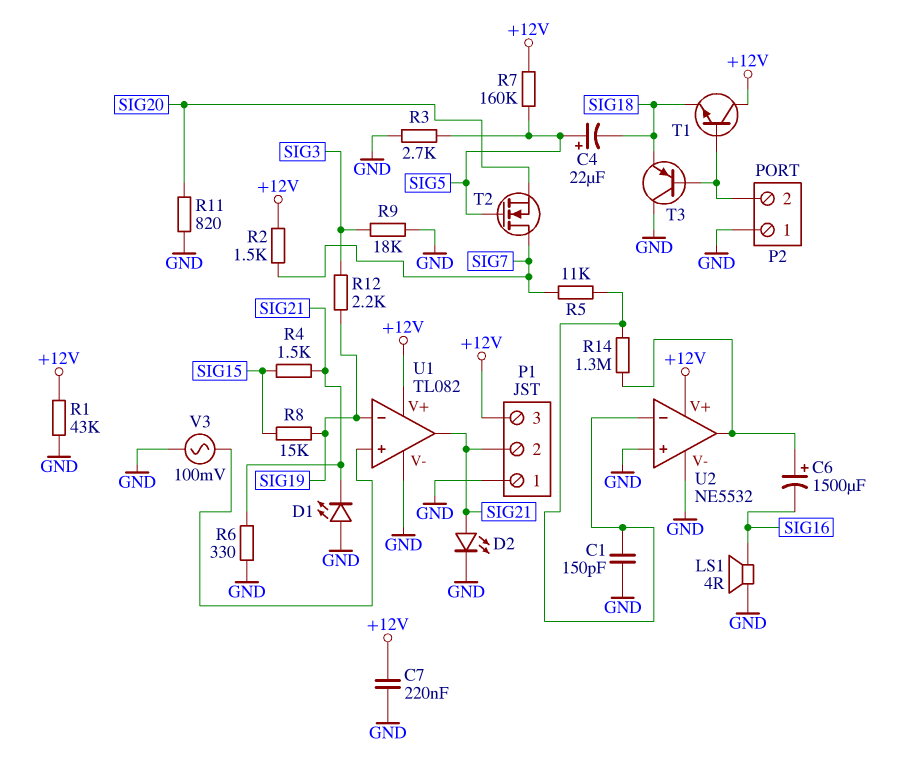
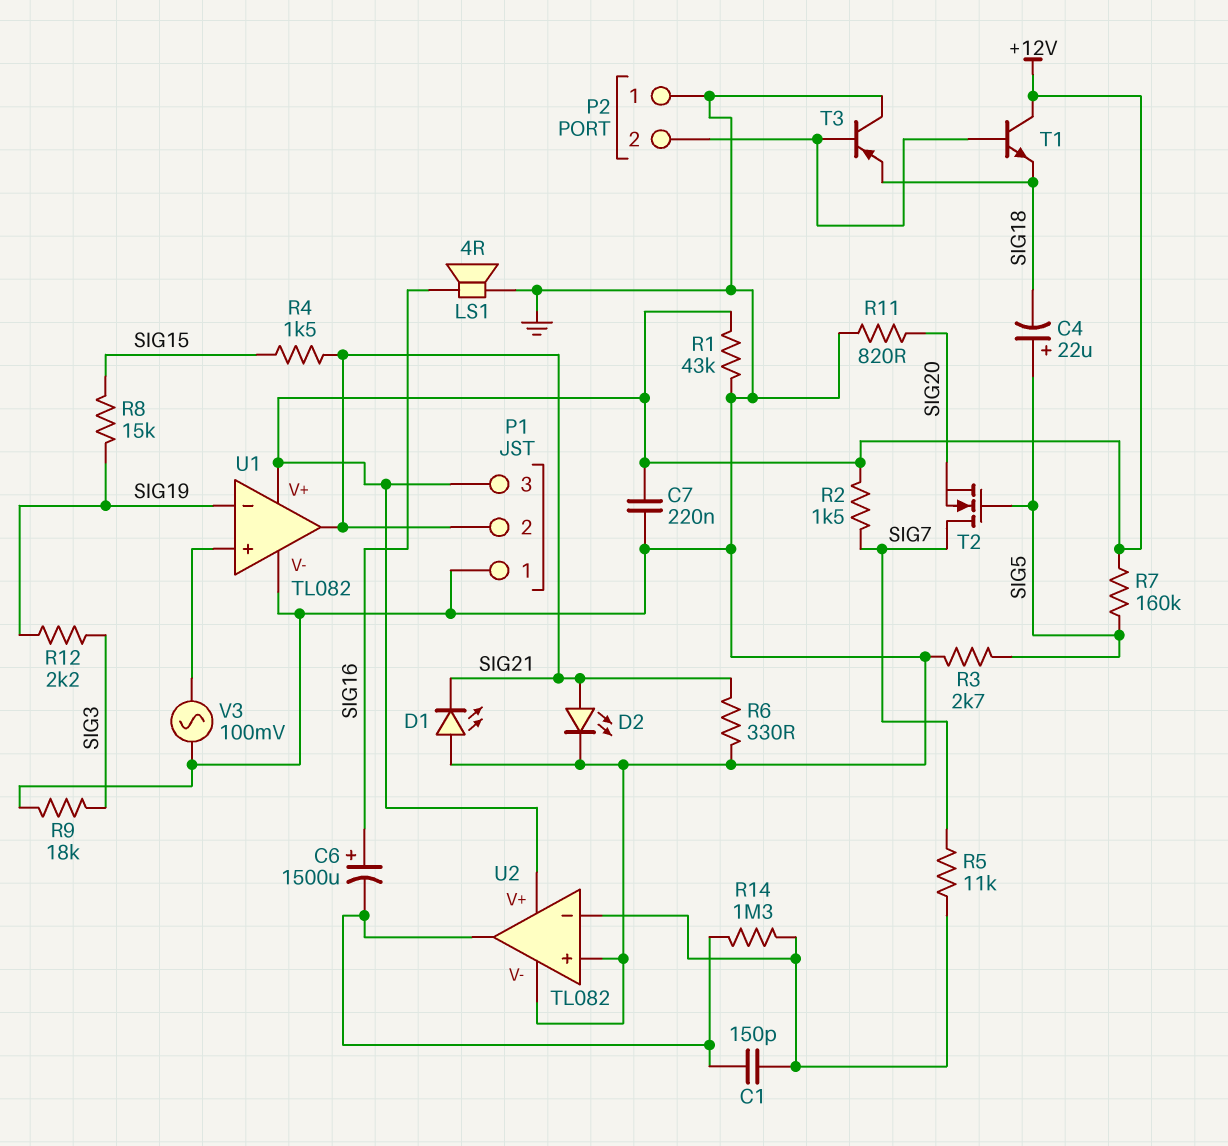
C1: 150pF (GND, U2/in-) -> 150pF (U2/in-, U2/out)
C6: 1500uF (plus U2/out, minus SIG16) -> 1500uF (plus SIG16, minus U2/out)
U2: NE5532 -> TL082

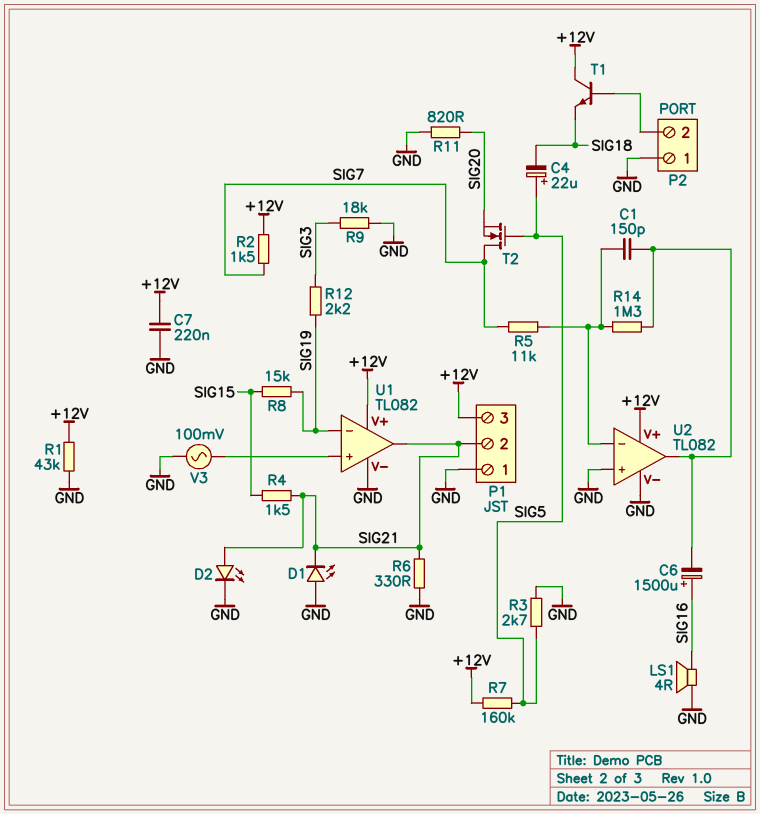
T3: PNP (B P2/2, C GND, E SIG18) -> none

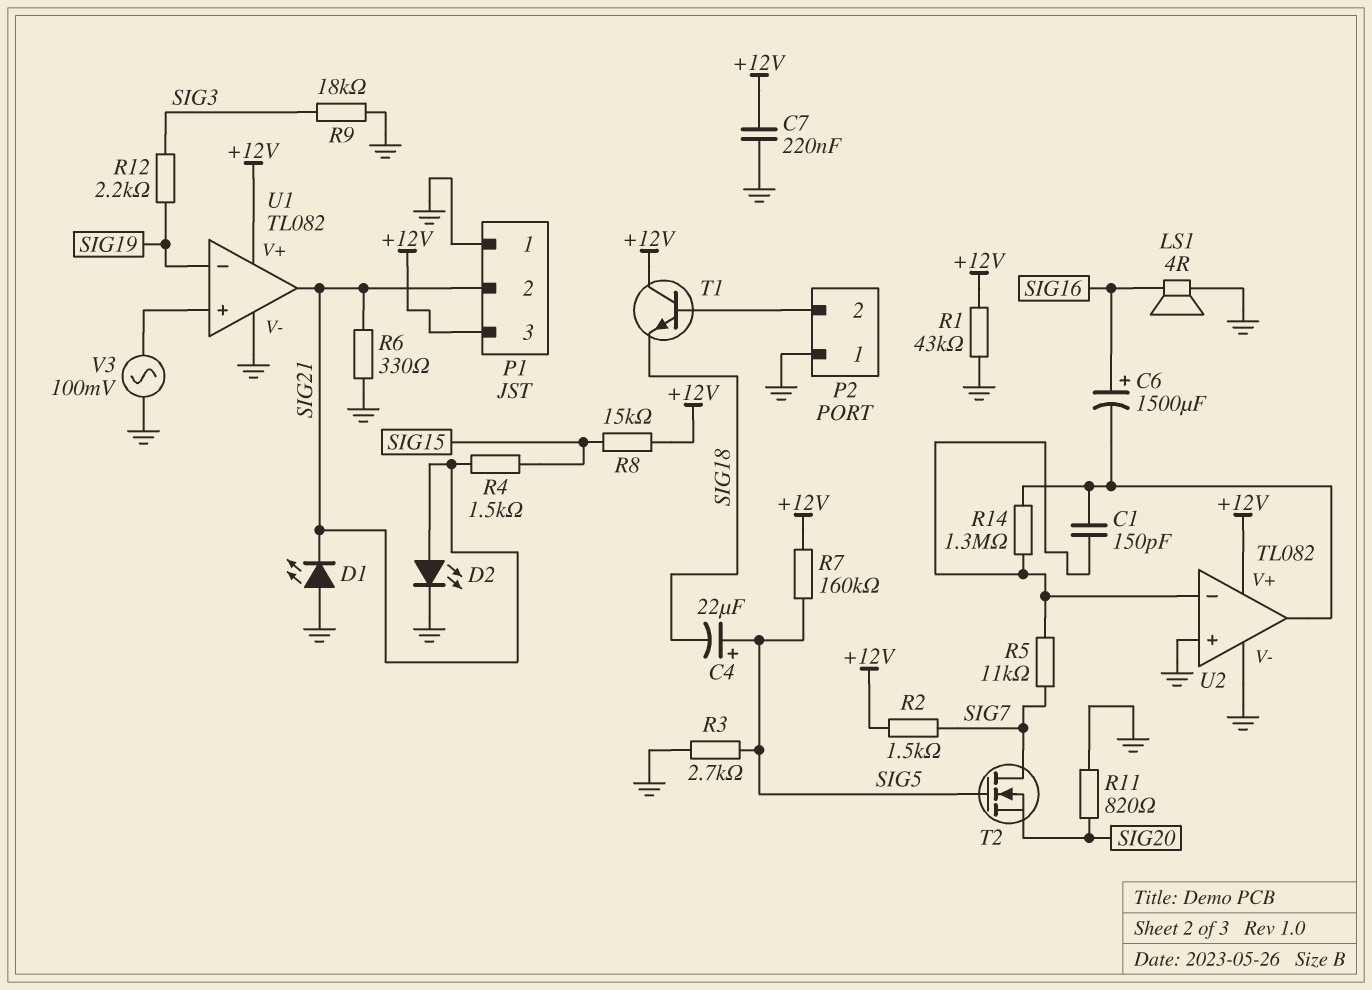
R8: 15k (SIG15, SIG19) -> 15k (+12V, SIG15)

